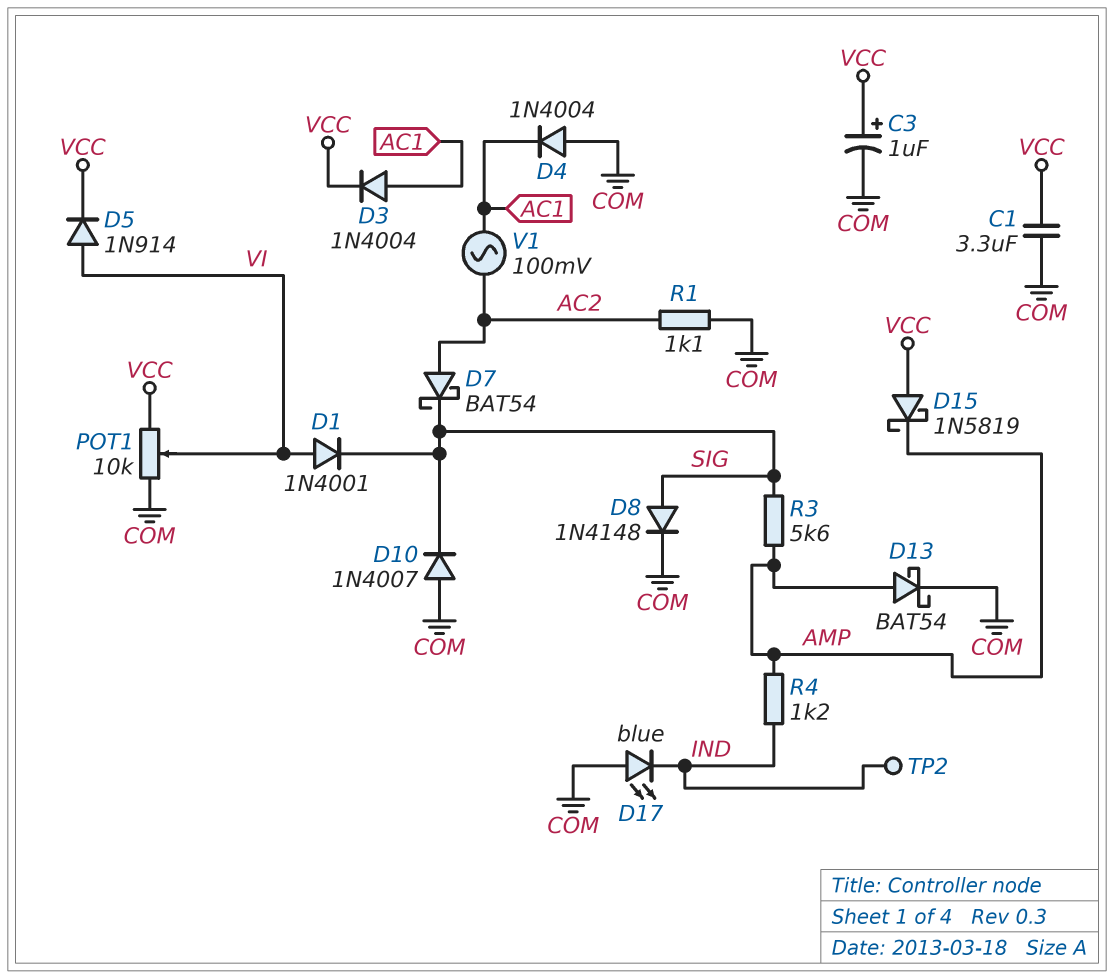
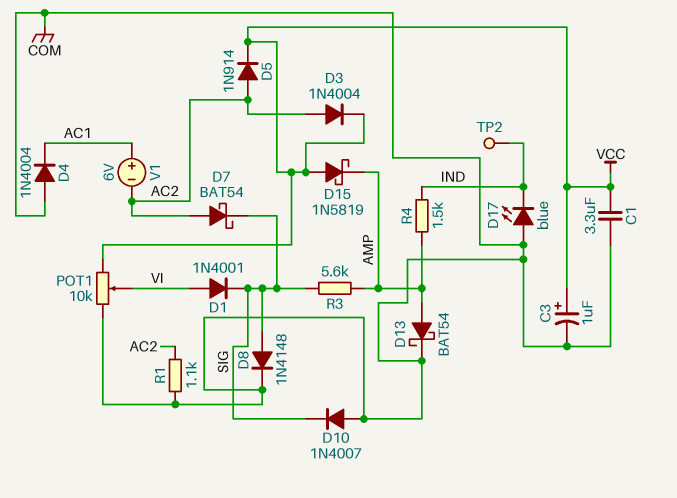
D3: diode 1N4004 (A AC1, K VCC) -> diode 1N4004 (A AC2, K VCC)
D5: diode 1N914 (A VI, K VCC) -> diode 1N914 (A AC2, K VCC)
R4: 1.2k (AMP, IND) -> 1.5k (AMP, IND)
V1: AC 100mV (AC1, AC2) -> 6V (plus AC1, minus AC2)

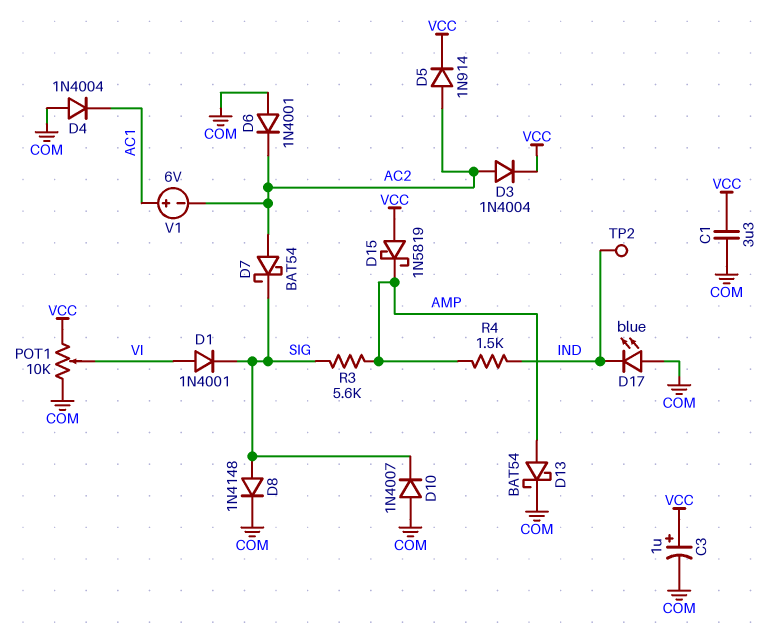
D6: none -> diode 1N4001 (A COM, K AC2)
R1: 1.1k (AC2, COM) -> none

